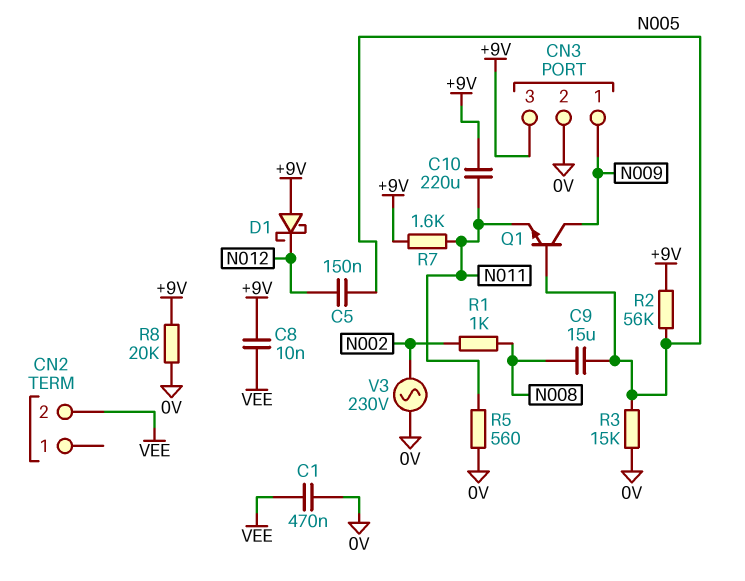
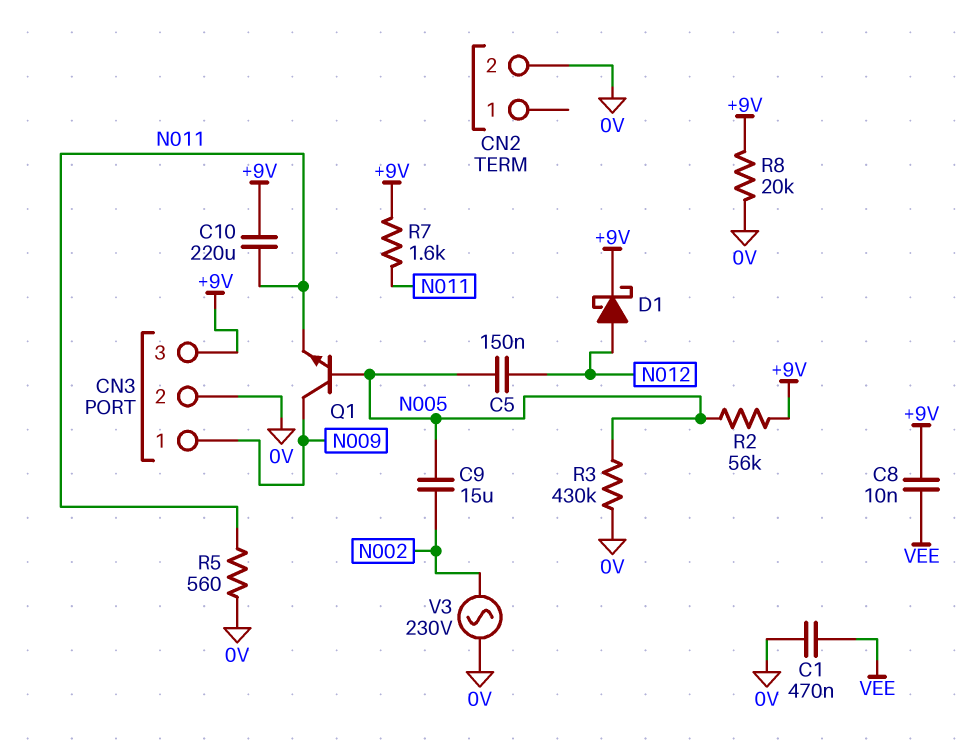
C9: 15uF (N005, N008) -> 15uF (N002, N005)
CN2 pin 2: VEE -> 0V
D1: schottky (A +9V, K N012) -> schottky (A N012, K +9V)
R1: 1k (N002, N008) -> none
R3: 15k (0V, N005) -> 430k (0V, N005)

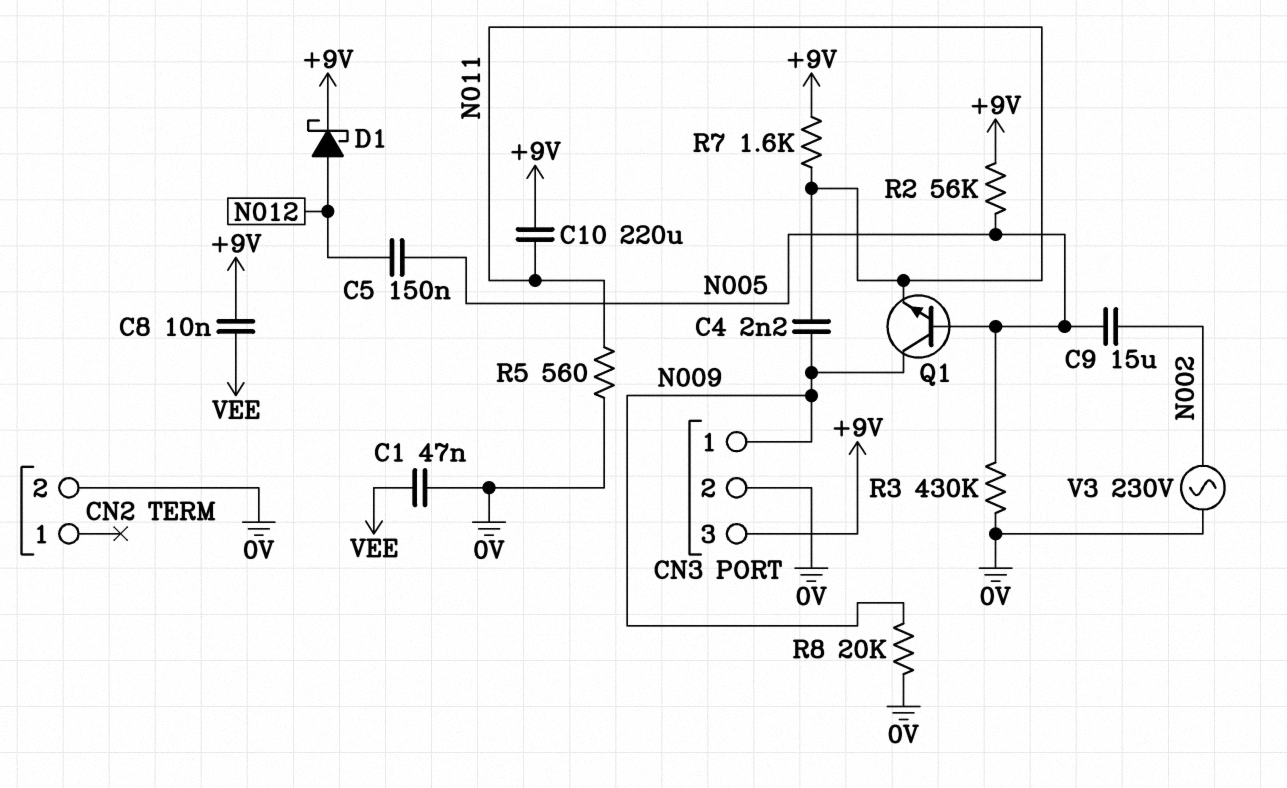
C1: 470nF (0V, VEE) -> 47nF (0V, VEE)
C4: none -> 2.2nF (N009, N011)
R8: 20k (+9V, 0V) -> 20k (0V, N009)

